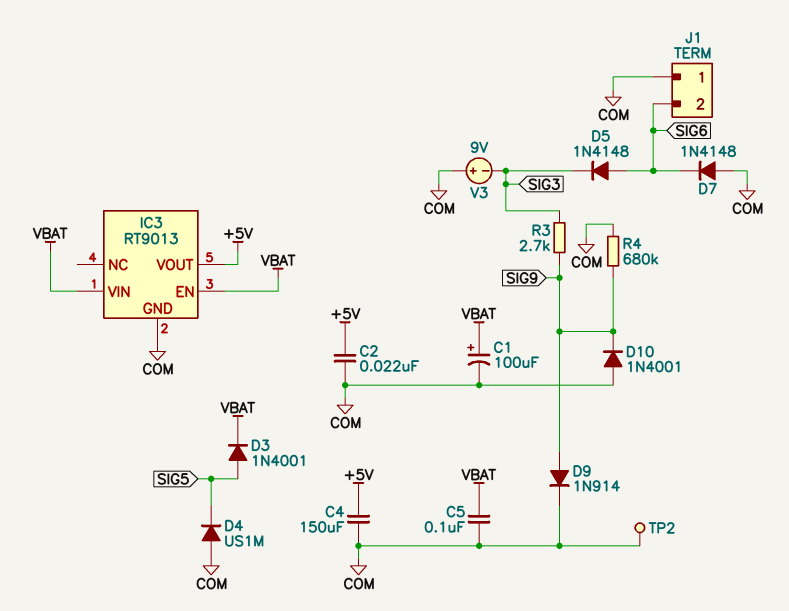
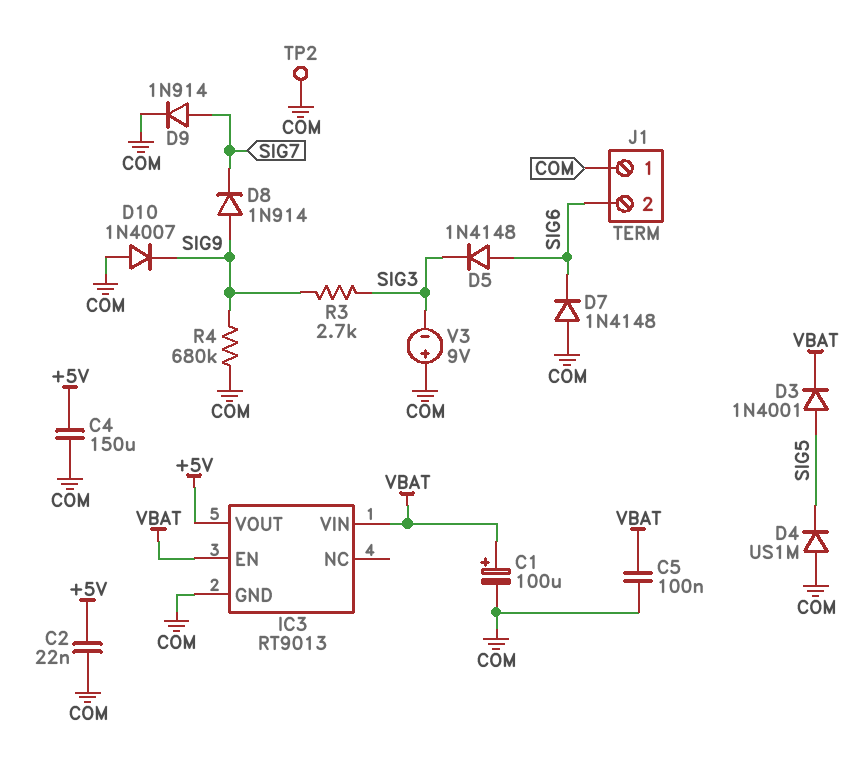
D8: none -> diode 1N914 (A SIG9, K SIG7)
D9: diode 1N914 (A SIG9, K COM) -> diode 1N914 (A SIG7, K COM)
D10: diode 1N4001 (A COM, K SIG9) -> diode 1N4007 (A COM, K SIG9)

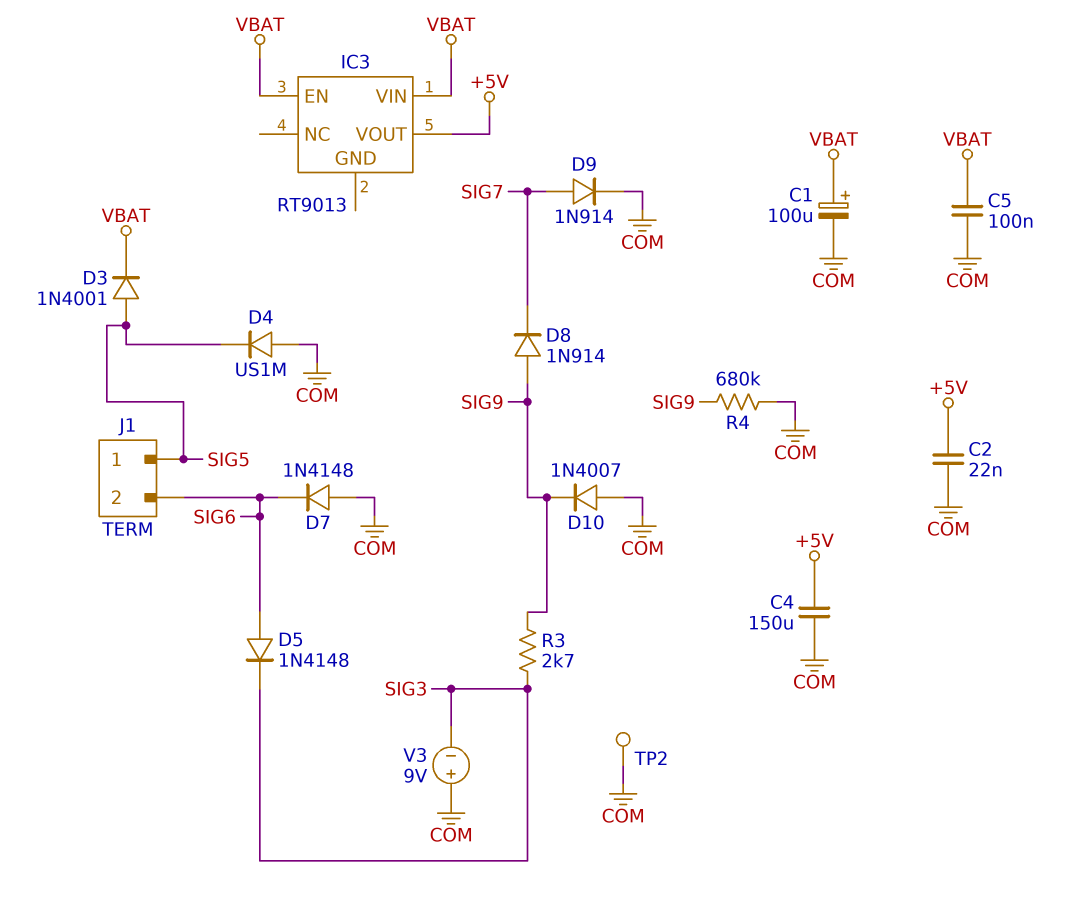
IC3 pin GND: COM -> none
J1 pin 1: COM -> SIG5

